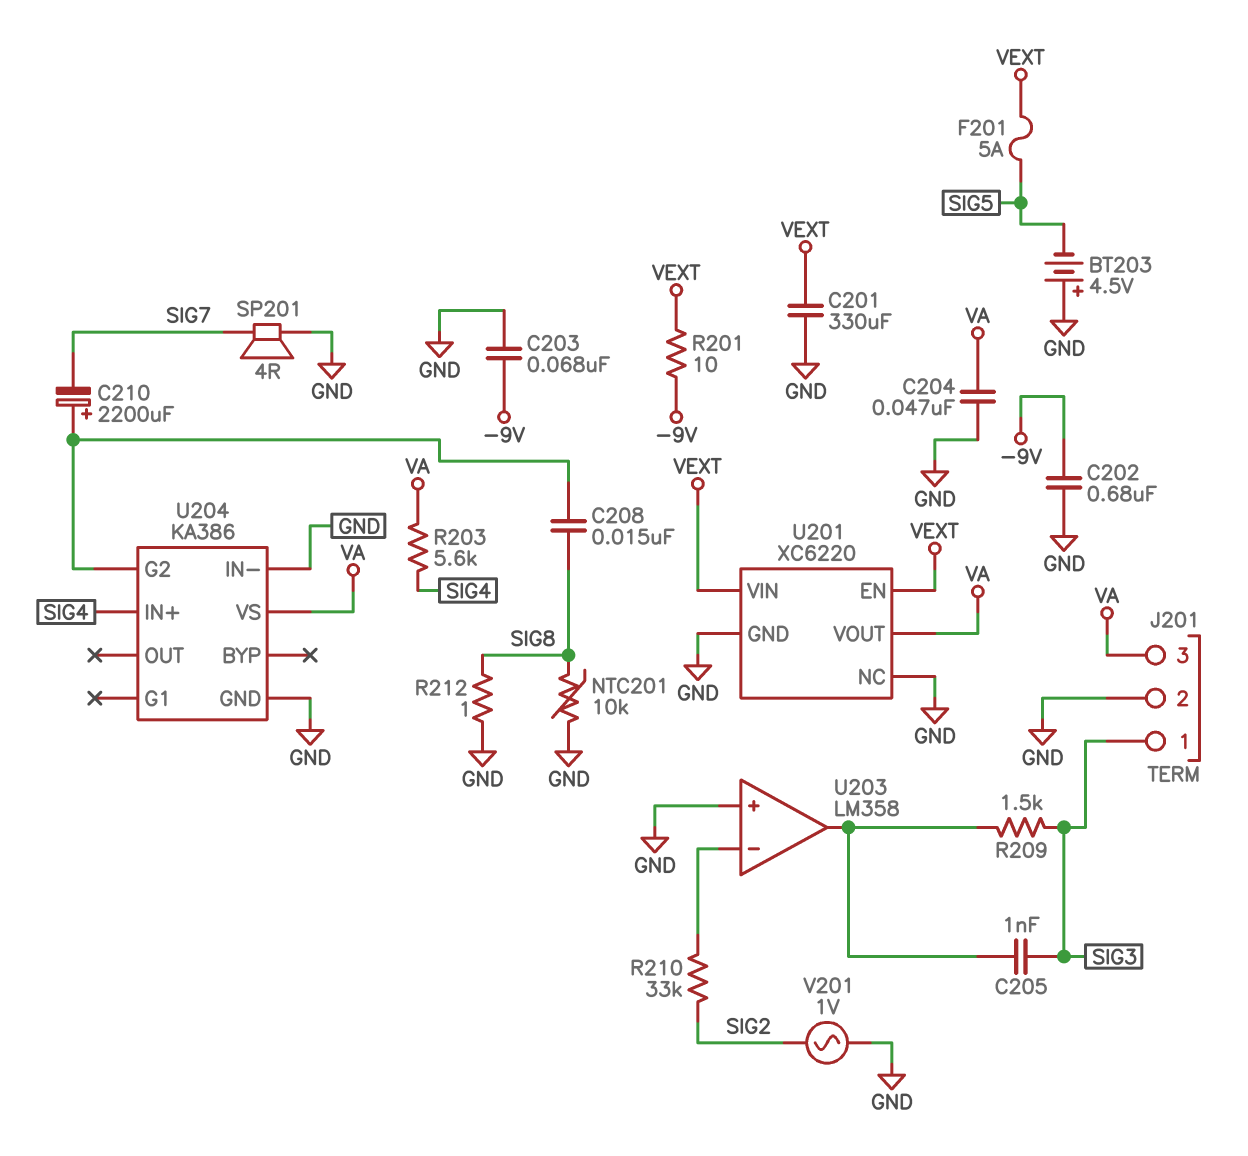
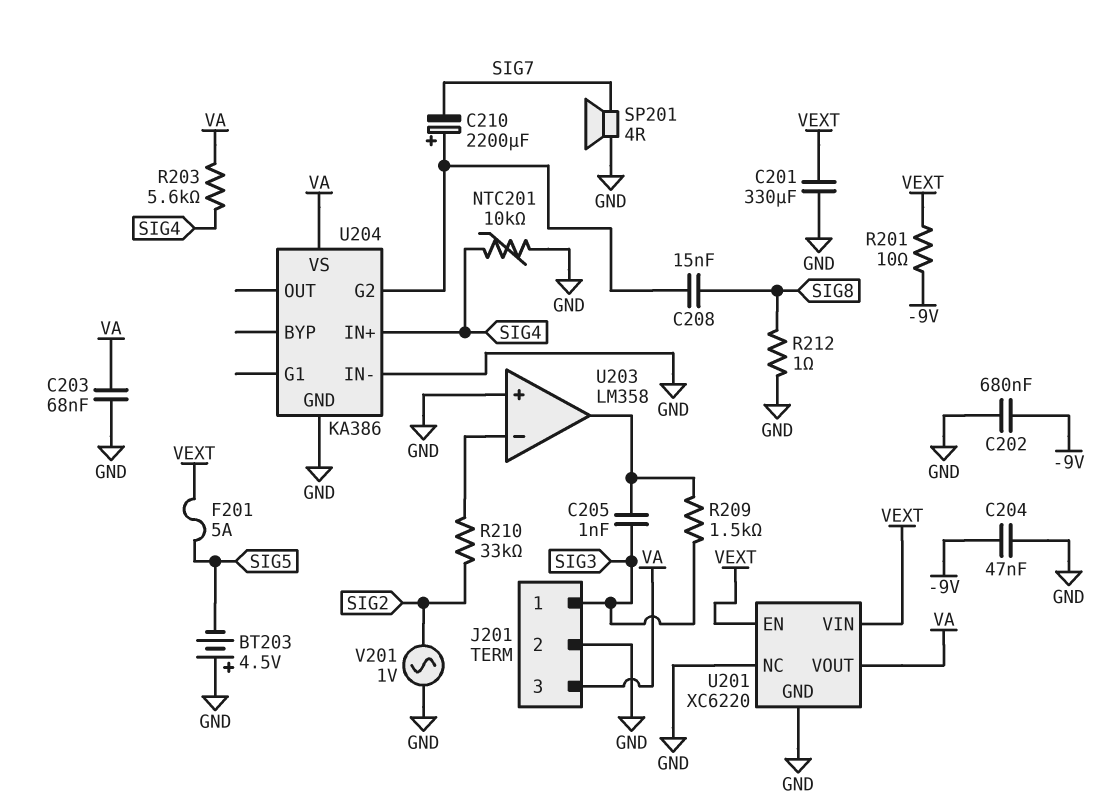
C203: 68nF (-9V, GND) -> 68nF (GND, VA)
C204: 47nF (GND, VA) -> 47nF (-9V, GND)
NTC201: 10k (GND, SIG8) -> 10k (GND, SIG4)

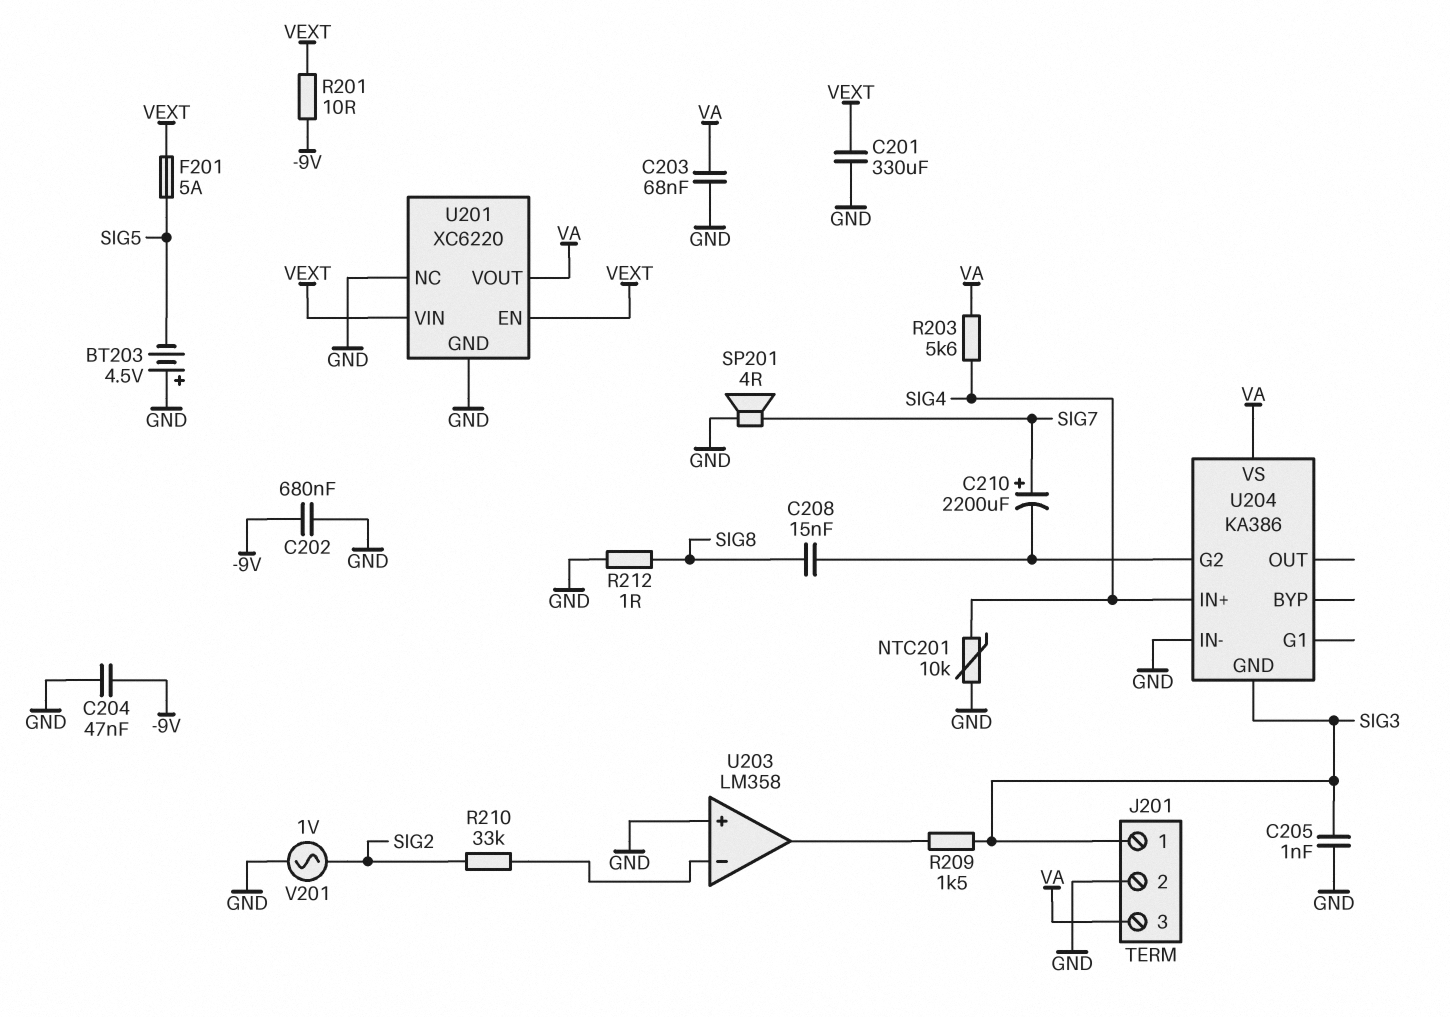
C205: 1nF (SIG3, U203/out) -> 1nF (GND, SIG3)
C210: 2200uF (plus U204/G2, minus SIG7) -> 2200uF (plus SIG7, minus U204/G2)
U204 pin GND: GND -> SIG3

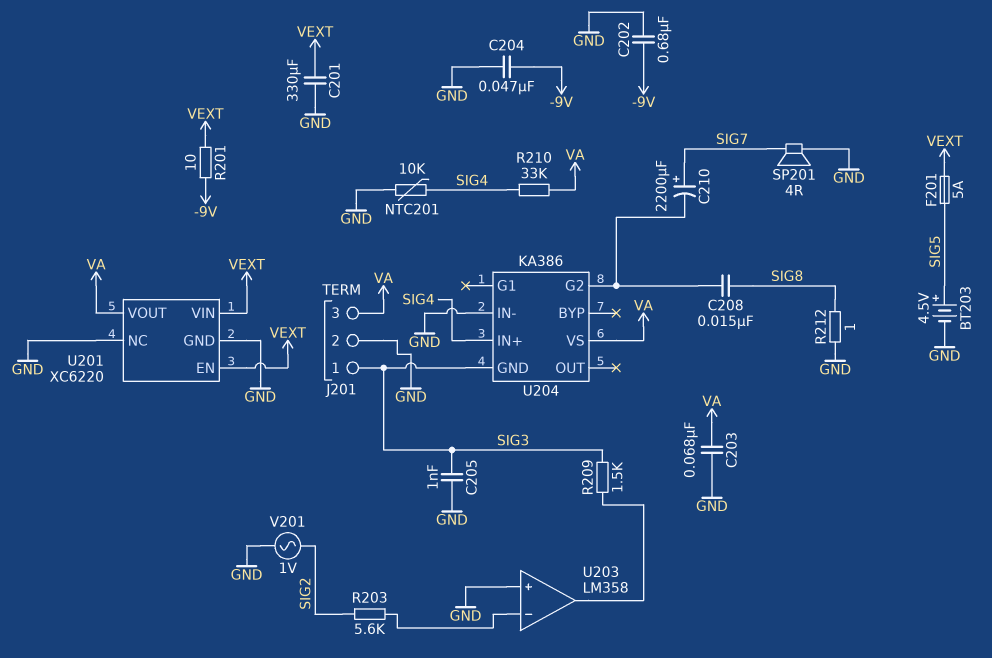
BT203: 4.5V (plus GND, minus SIG5) -> 4.5V (plus SIG5, minus GND)
R203: 5.6k (SIG4, VA) -> 5.6k (SIG2, U203/in-)
R210: 33k (SIG2, U203/in-) -> 33k (SIG4, VA)

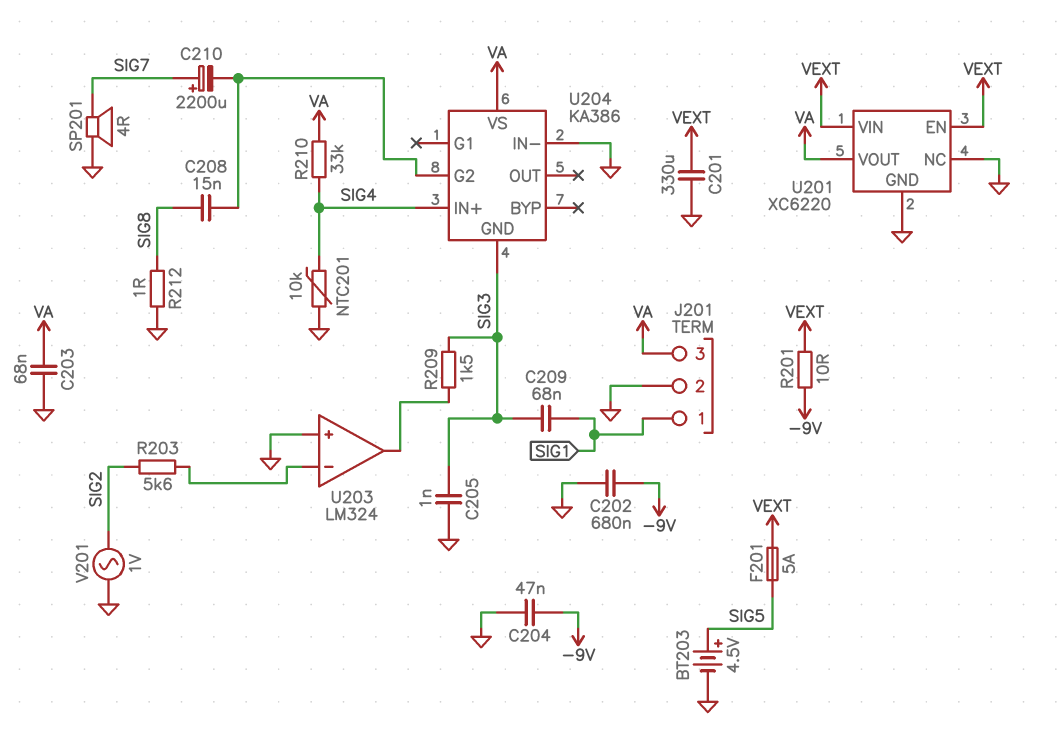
C209: none -> 68nF (SIG1, SIG3)
J201 pin 1: SIG3 -> SIG1
U203: LM358 -> LM324

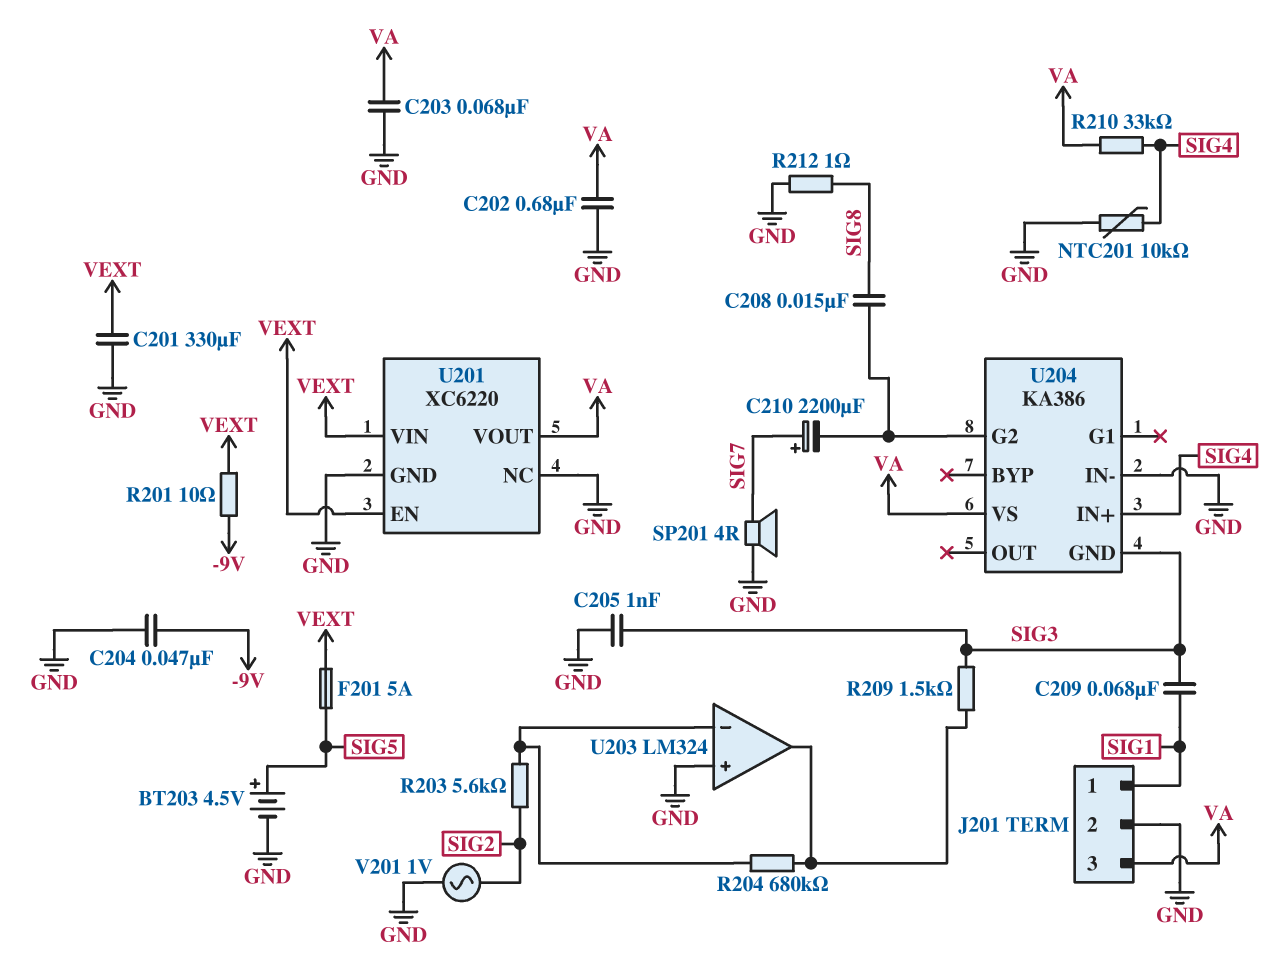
C202: 680nF (-9V, GND) -> 680nF (GND, VA)
R204: none -> 680k (U203/in-, U203/out)

